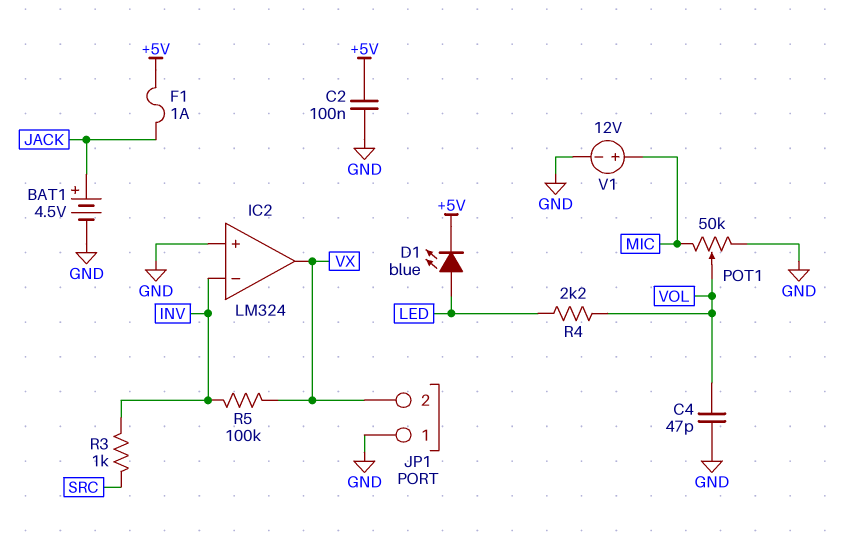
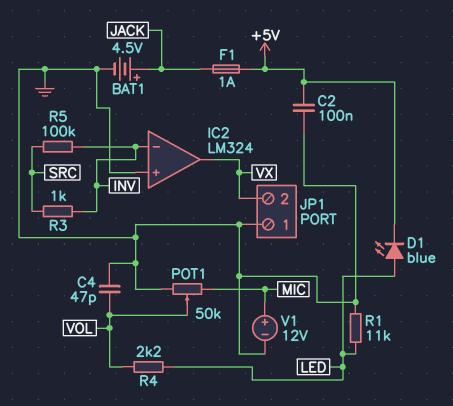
R1: none -> 11k (GND, LED)
R5: 100k (INV, VX) -> 100k (INV, SRC)

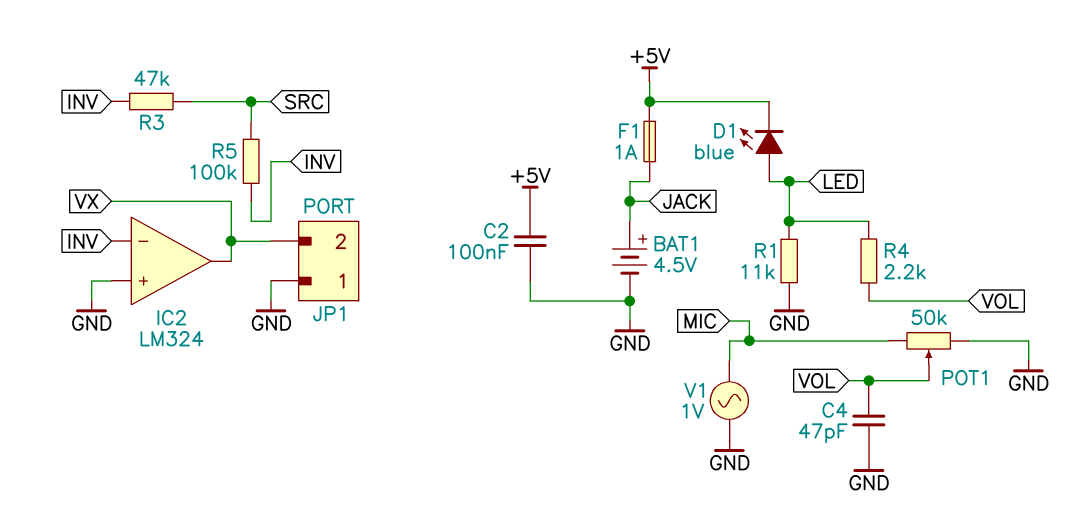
R3: 1k (INV, SRC) -> 47k (INV, SRC)
V1: 12V (plus MIC, minus GND) -> AC 1V (GND, MIC)

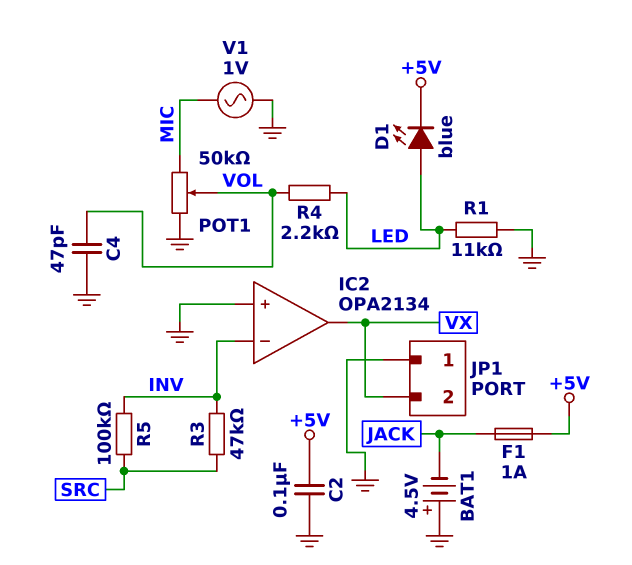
BAT1: 4.5V (plus JACK, minus GND) -> 4.5V (plus GND, minus JACK)
IC2: LM324 -> OPA2134

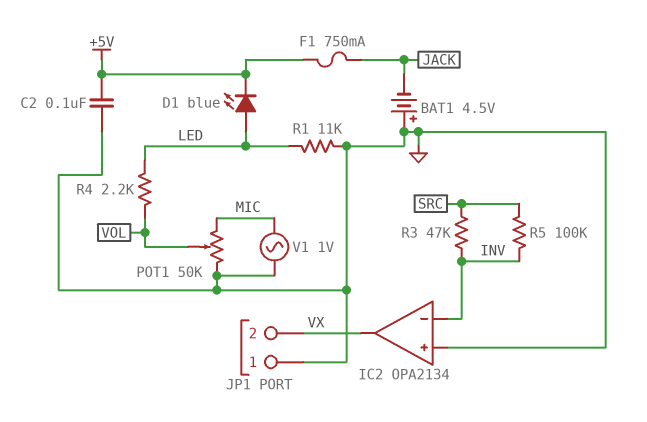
C4: 47pF (GND, VOL) -> none
F1: 1A (+5V, JACK) -> 750mA (+5V, JACK)

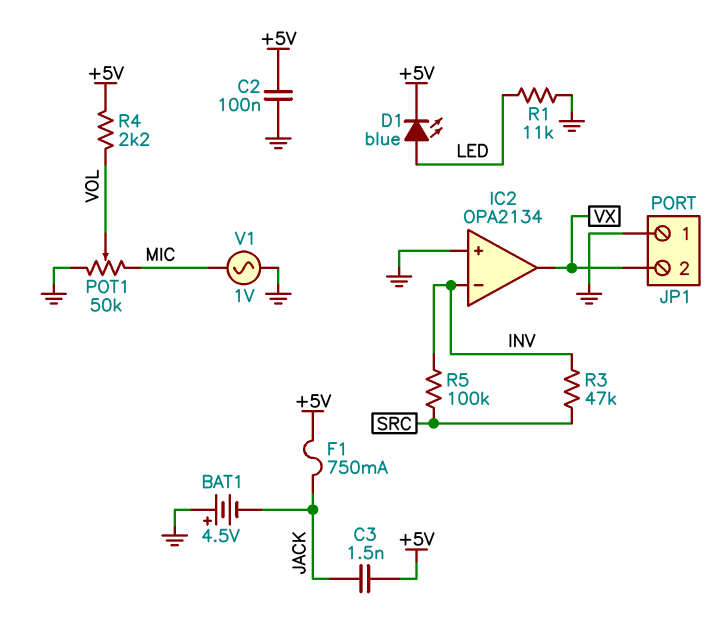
C3: none -> 1.5nF (+5V, JACK)
R4: 2.2k (LED, VOL) -> 2.2k (+5V, VOL)

